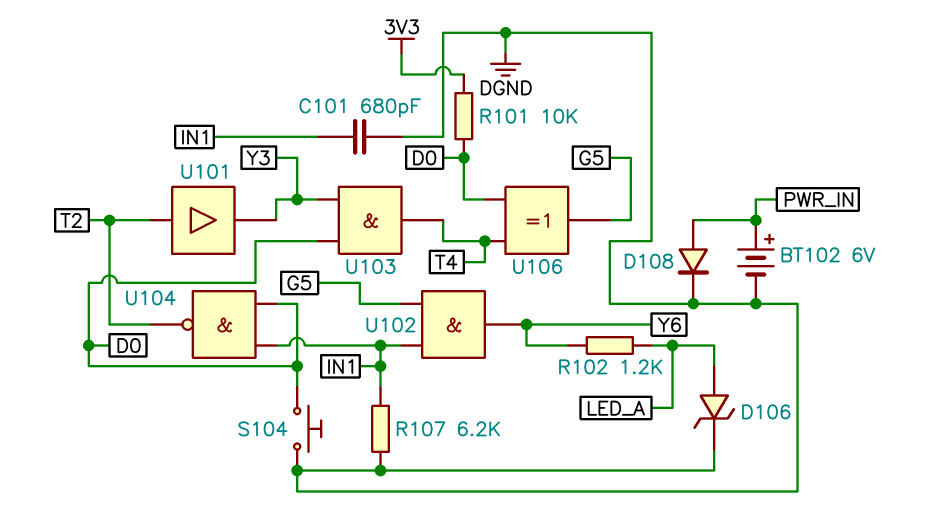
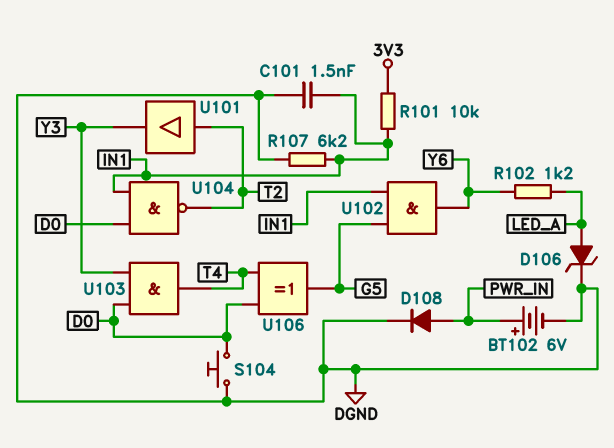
C101: 680pF (DGND, IN1) -> 1.5nF (DGND, IN1)
R101: 10k (3V3, D0) -> 10k (3V3, IN1)

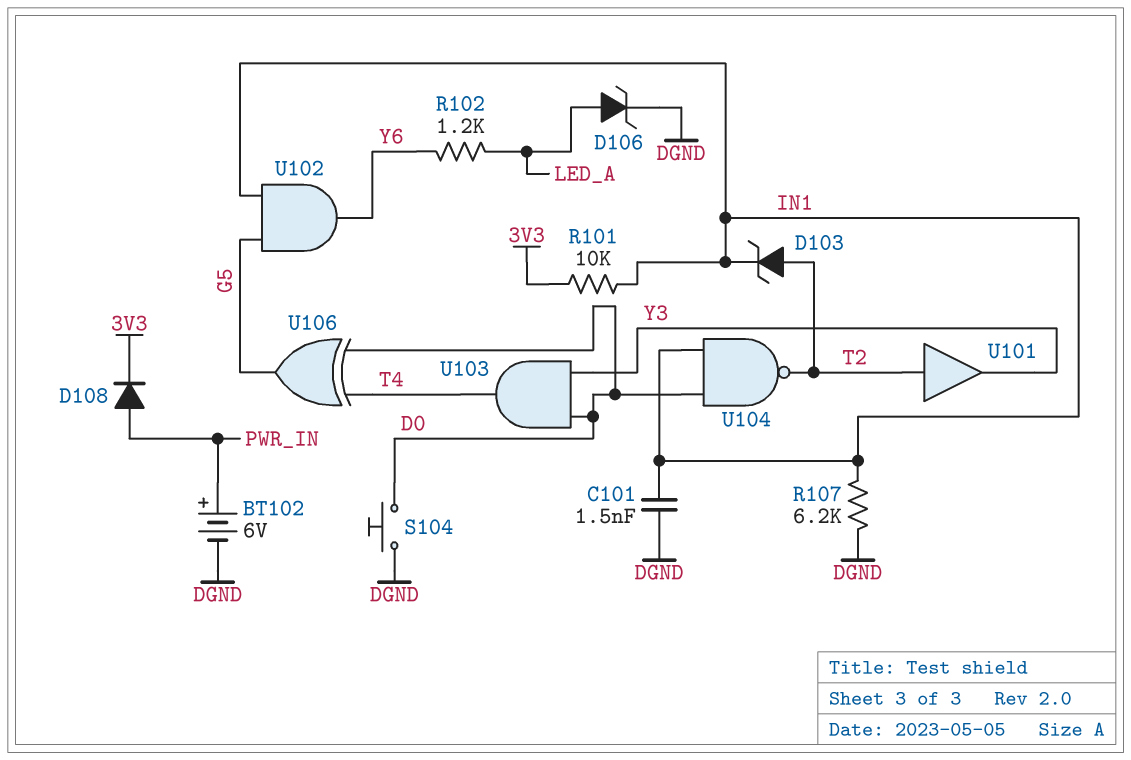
D103: none -> zener (A T2, K IN1)
D108: diode (A PWR_IN, K DGND) -> diode (A PWR_IN, K 3V3)

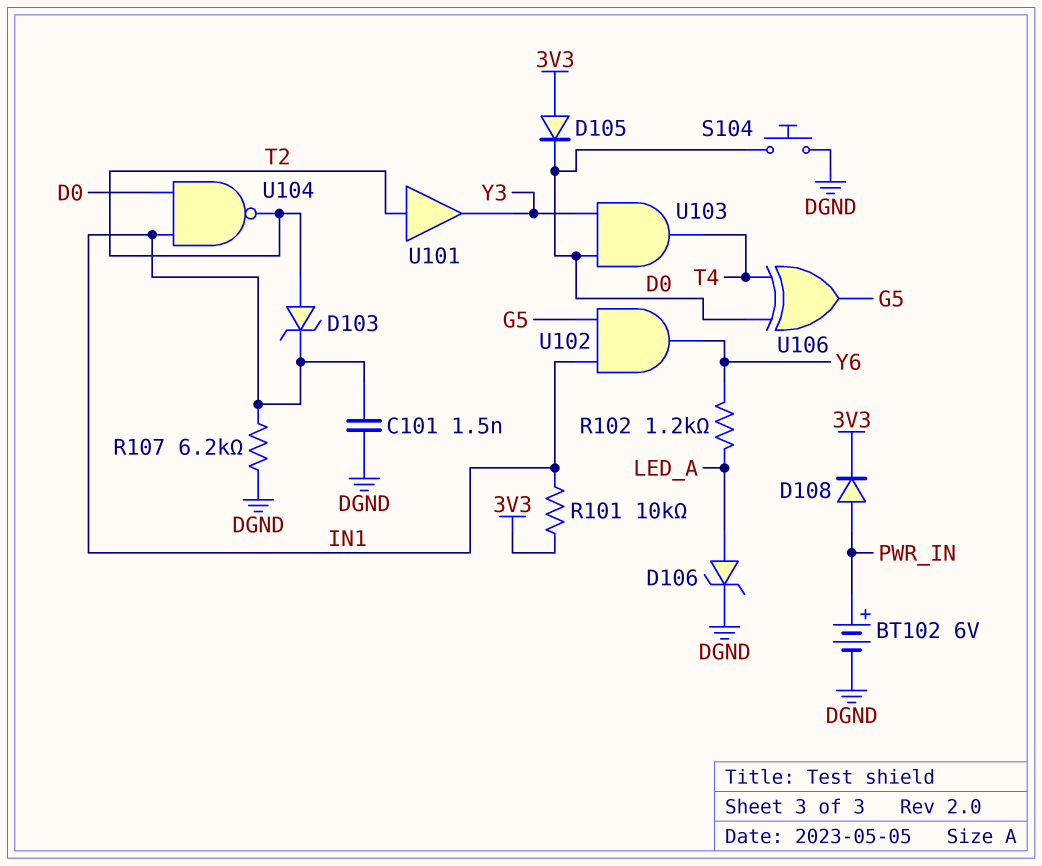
D105: none -> diode (A 3V3, K D0)

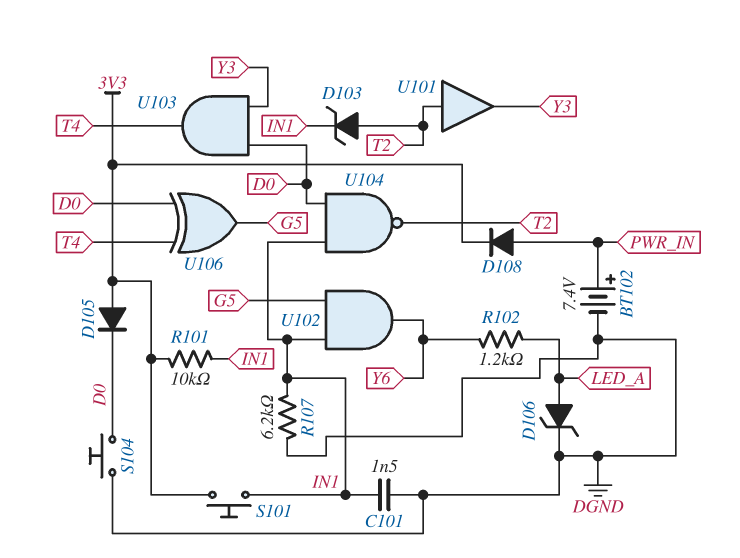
BT102: 6V (plus PWR_IN, minus DGND) -> 7.4V (plus PWR_IN, minus DGND)
S101: none -> button (3V3, IN1)

